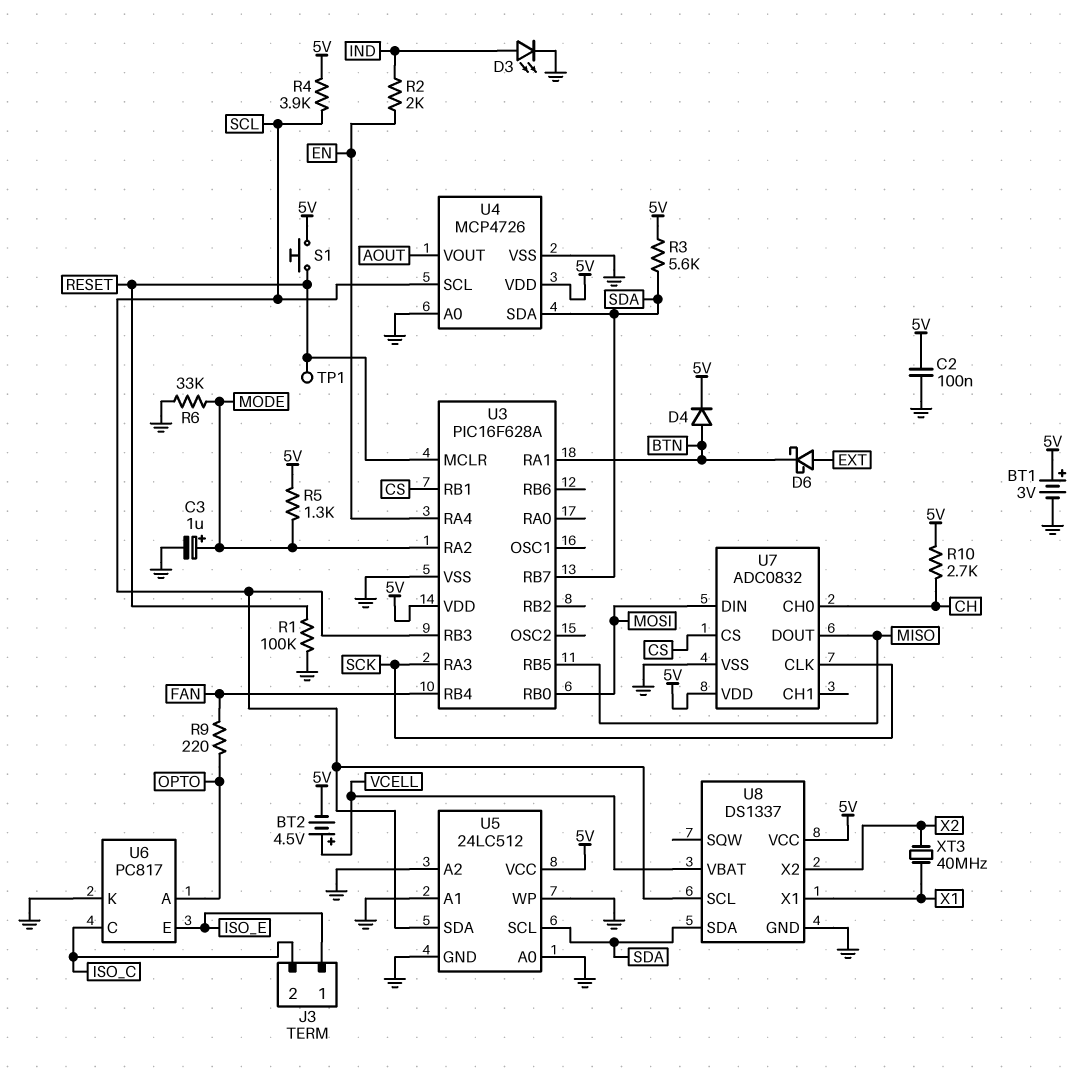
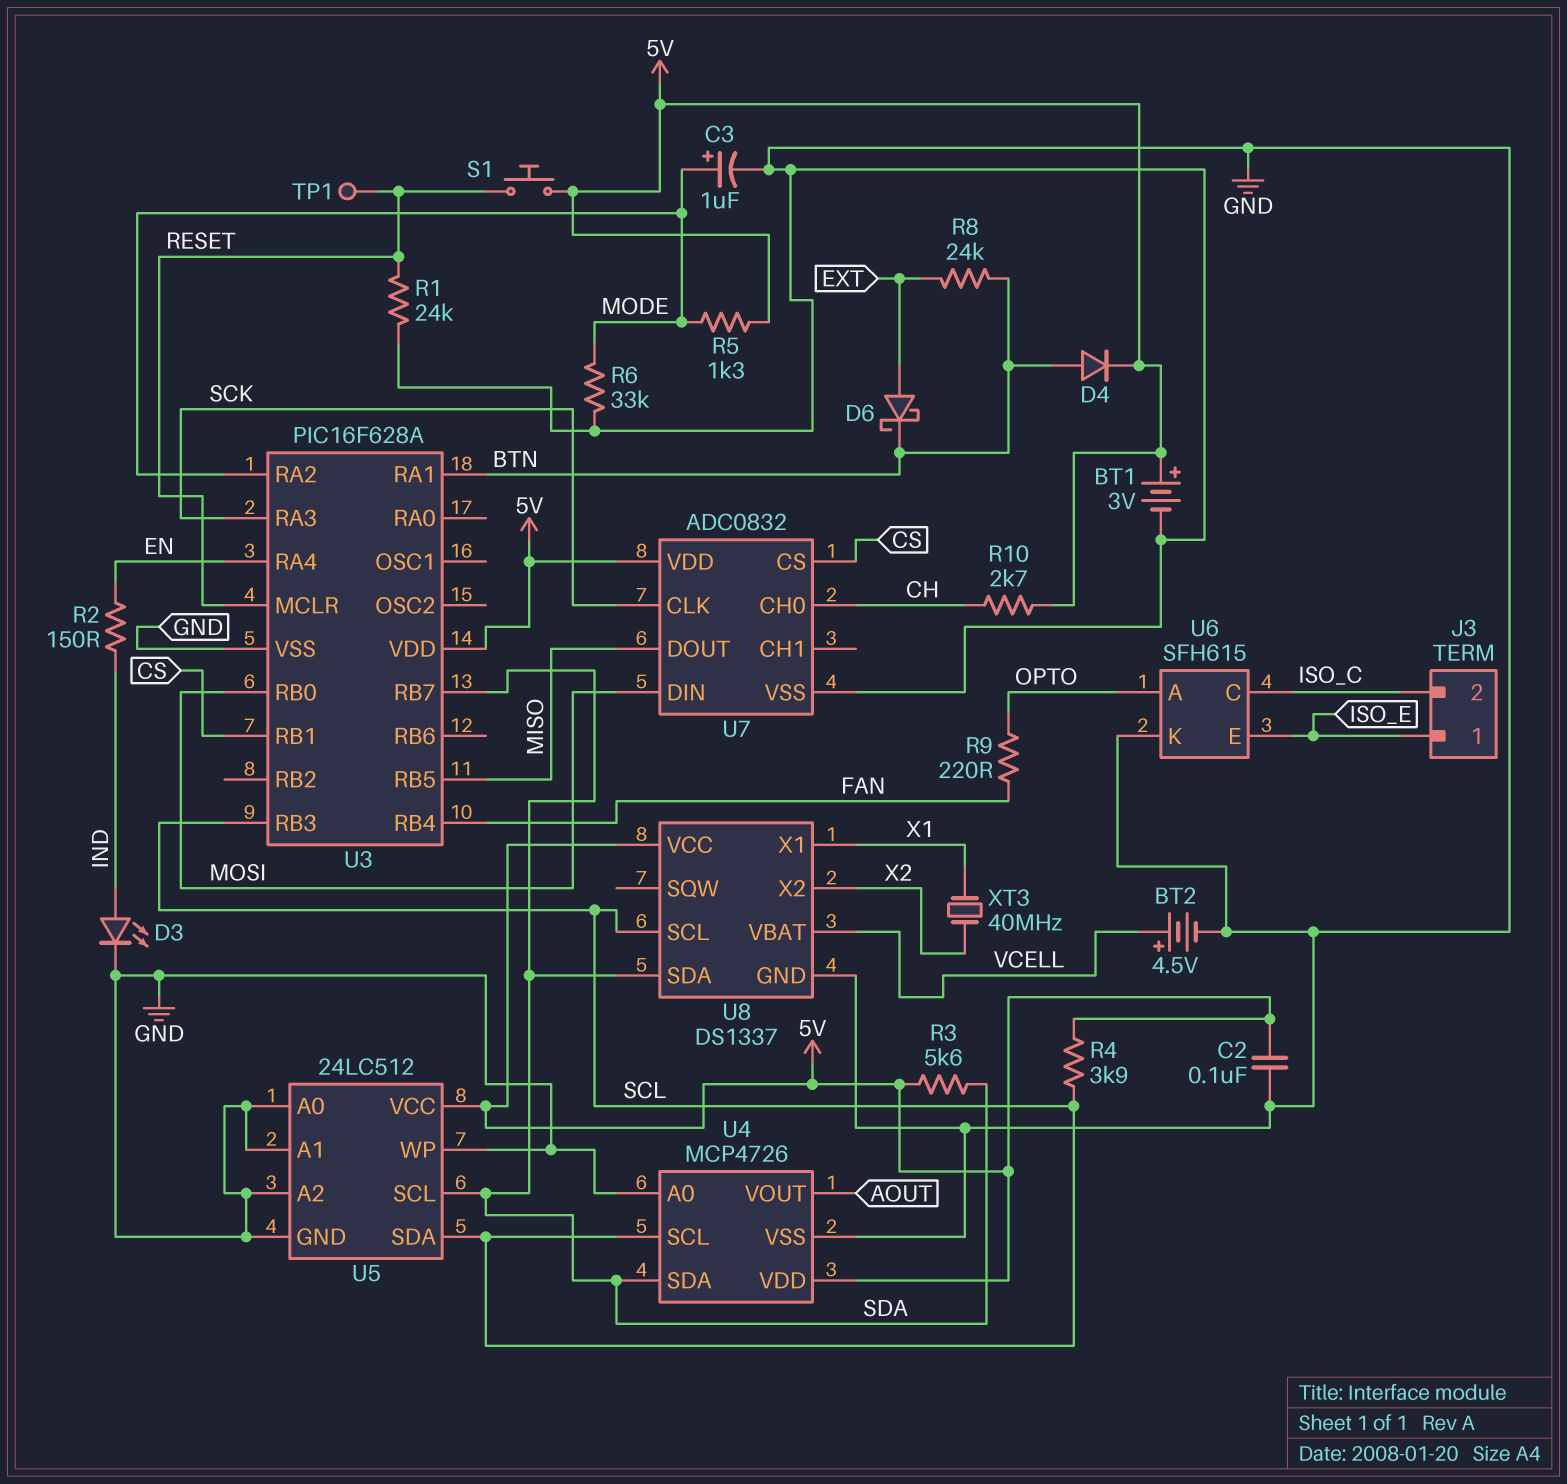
BT2: 4.5V (plus VCELL, minus 5V) -> 4.5V (plus VCELL, minus GND)
R1: 100k (GND, RESET) -> 24k (GND, RESET)
R2: 2k (EN, IND) -> 150 (EN, IND)
R8: none -> 24k (BTN, EXT)
U6: PC817 -> SFH615

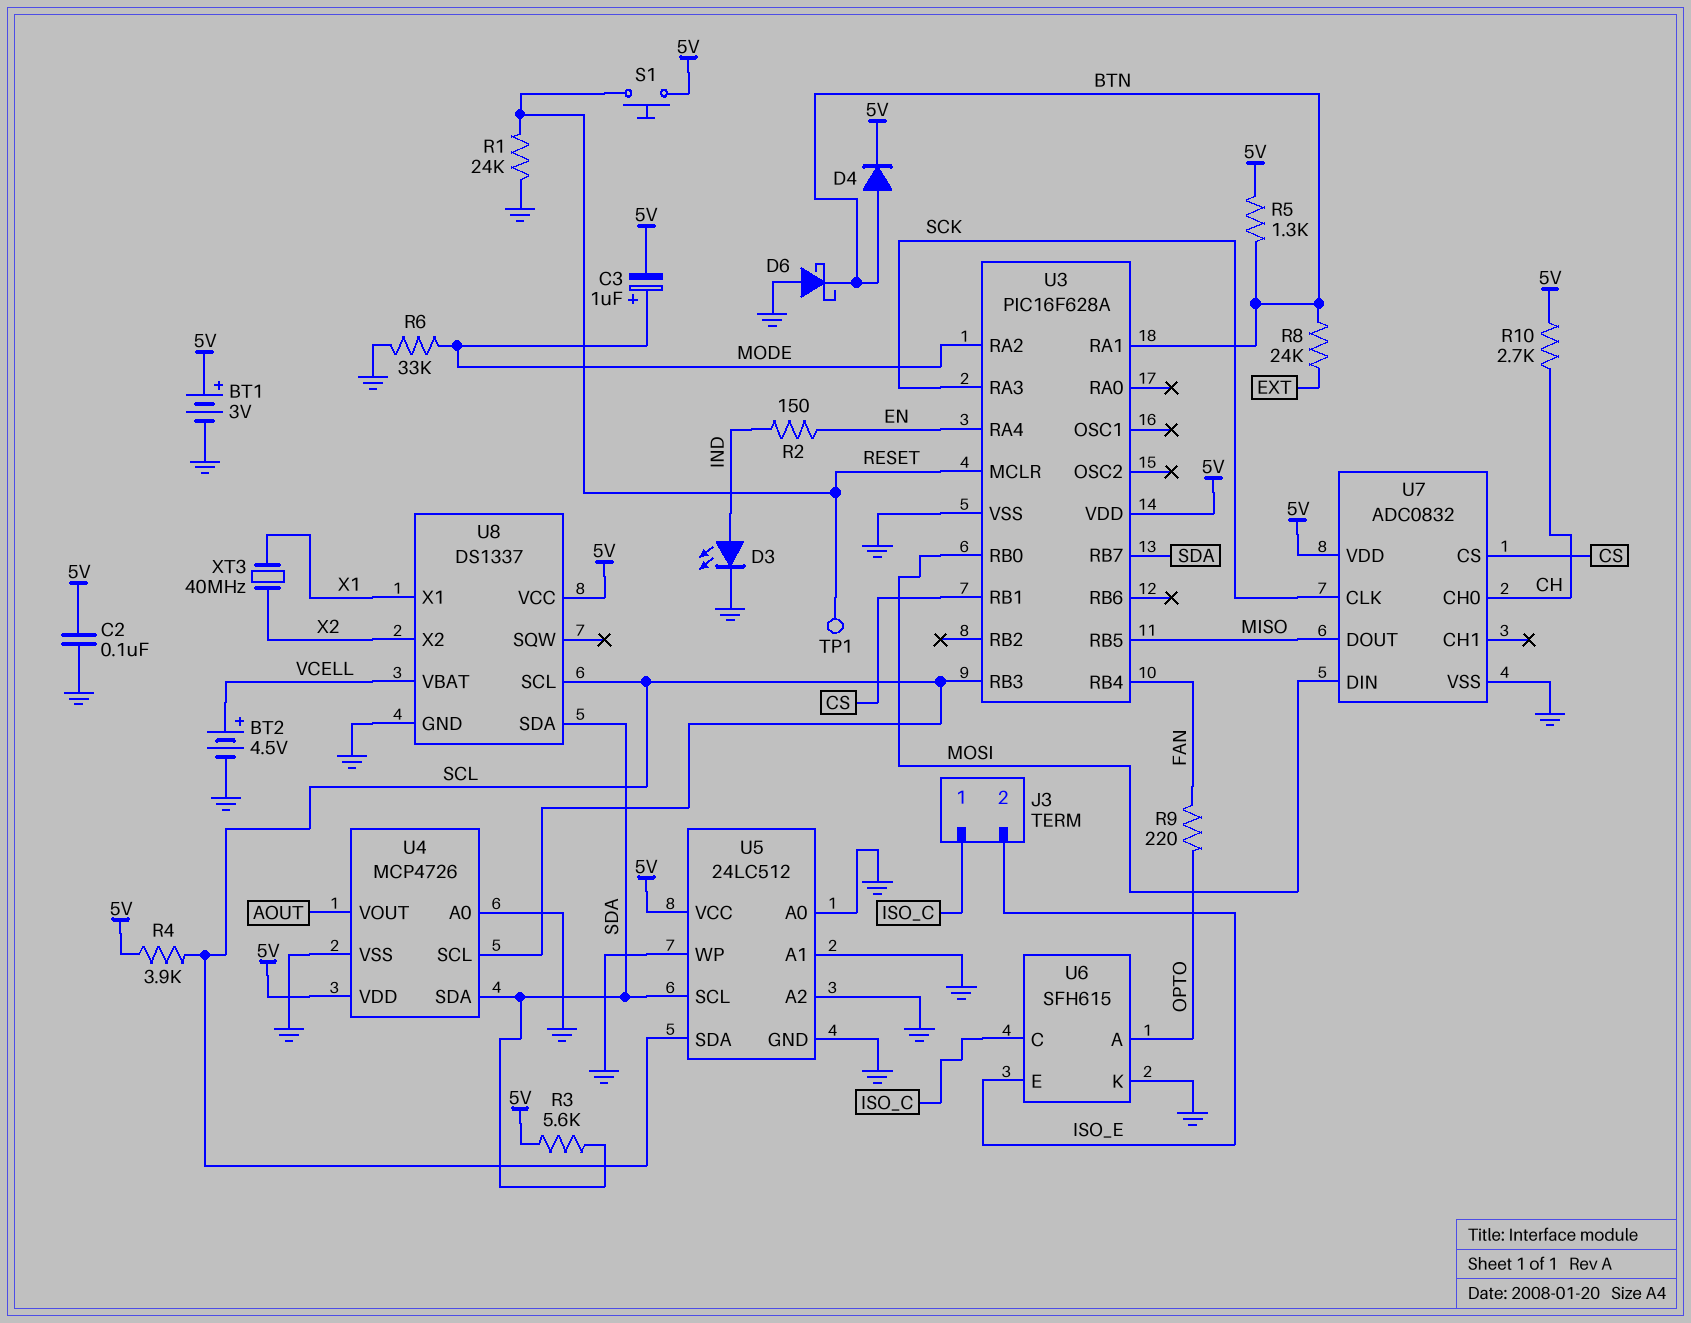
C3: 1uF (plus MODE, minus GND) -> 1uF (plus MODE, minus 5V)
D6: schottky (A EXT, K BTN) -> schottky (A GND, K BTN)
J3 pin 1: ISO_E -> ISO_C
J3 pin 2: ISO_C -> ISO_E
R5: 1.3k (5V, MODE) -> 1.3k (5V, BTN)

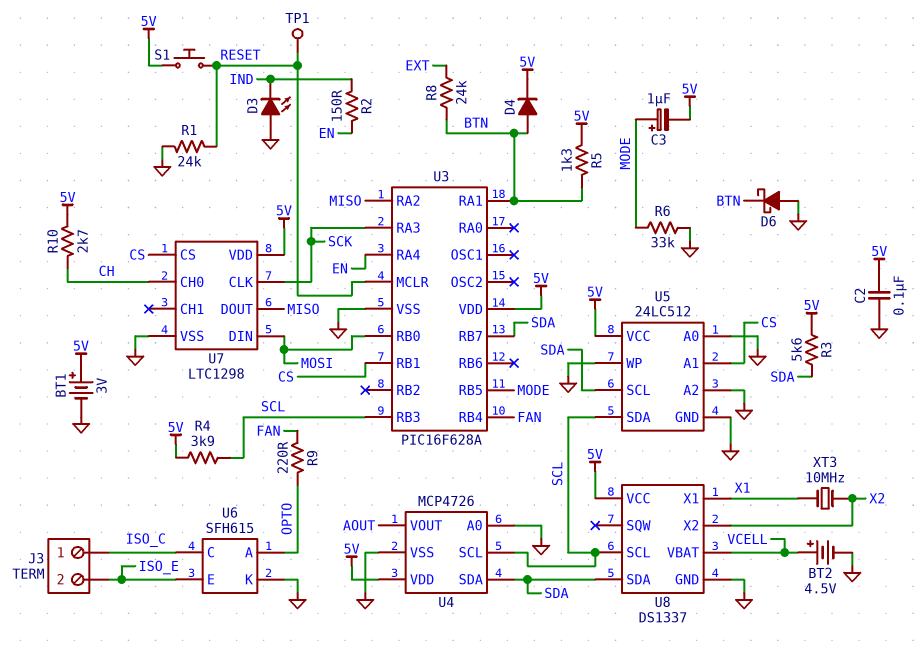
D3: LED (A IND, K GND) -> LED (A GND, K IND)
U3 pin RA2: MODE -> MISO
U3 pin RB5: MISO -> MODE
U5 pin A1: GND -> CS
U7: ADC0832 -> LTC1298
XT3: 40MHz (X1, X2) -> 10MHz (X1, X2)

